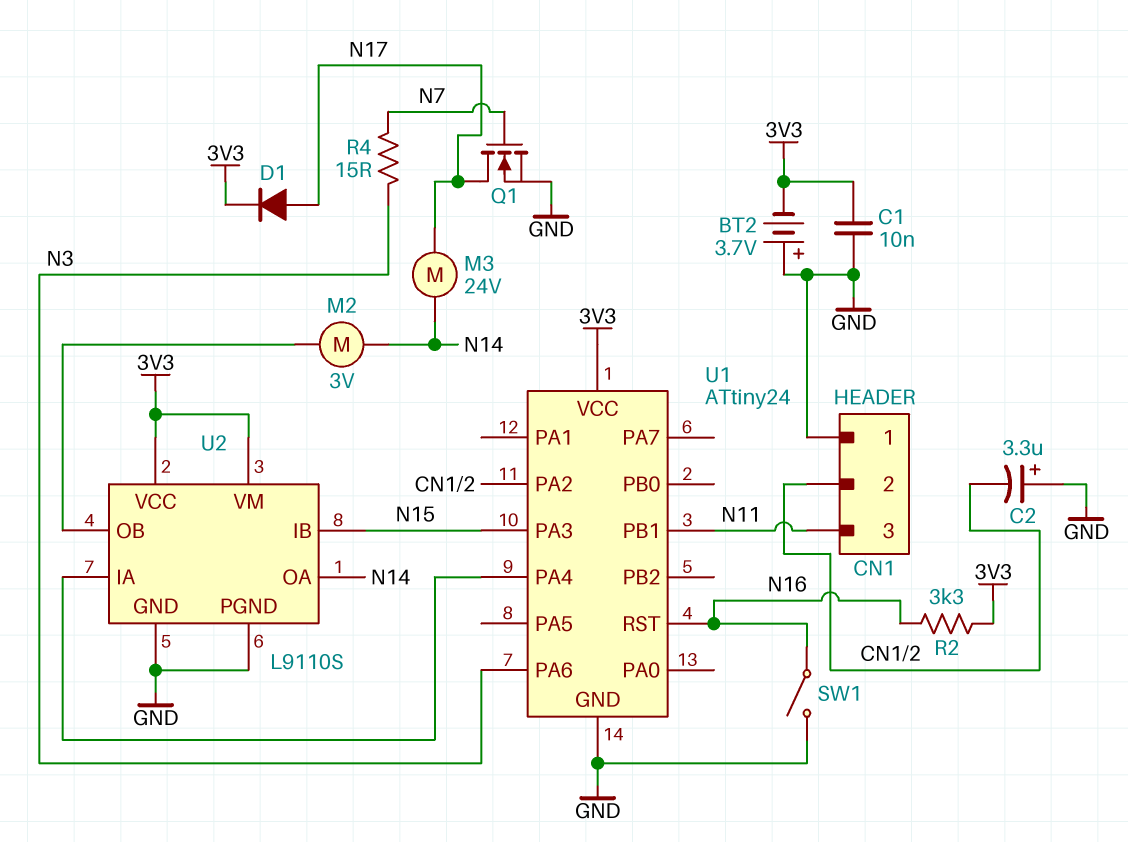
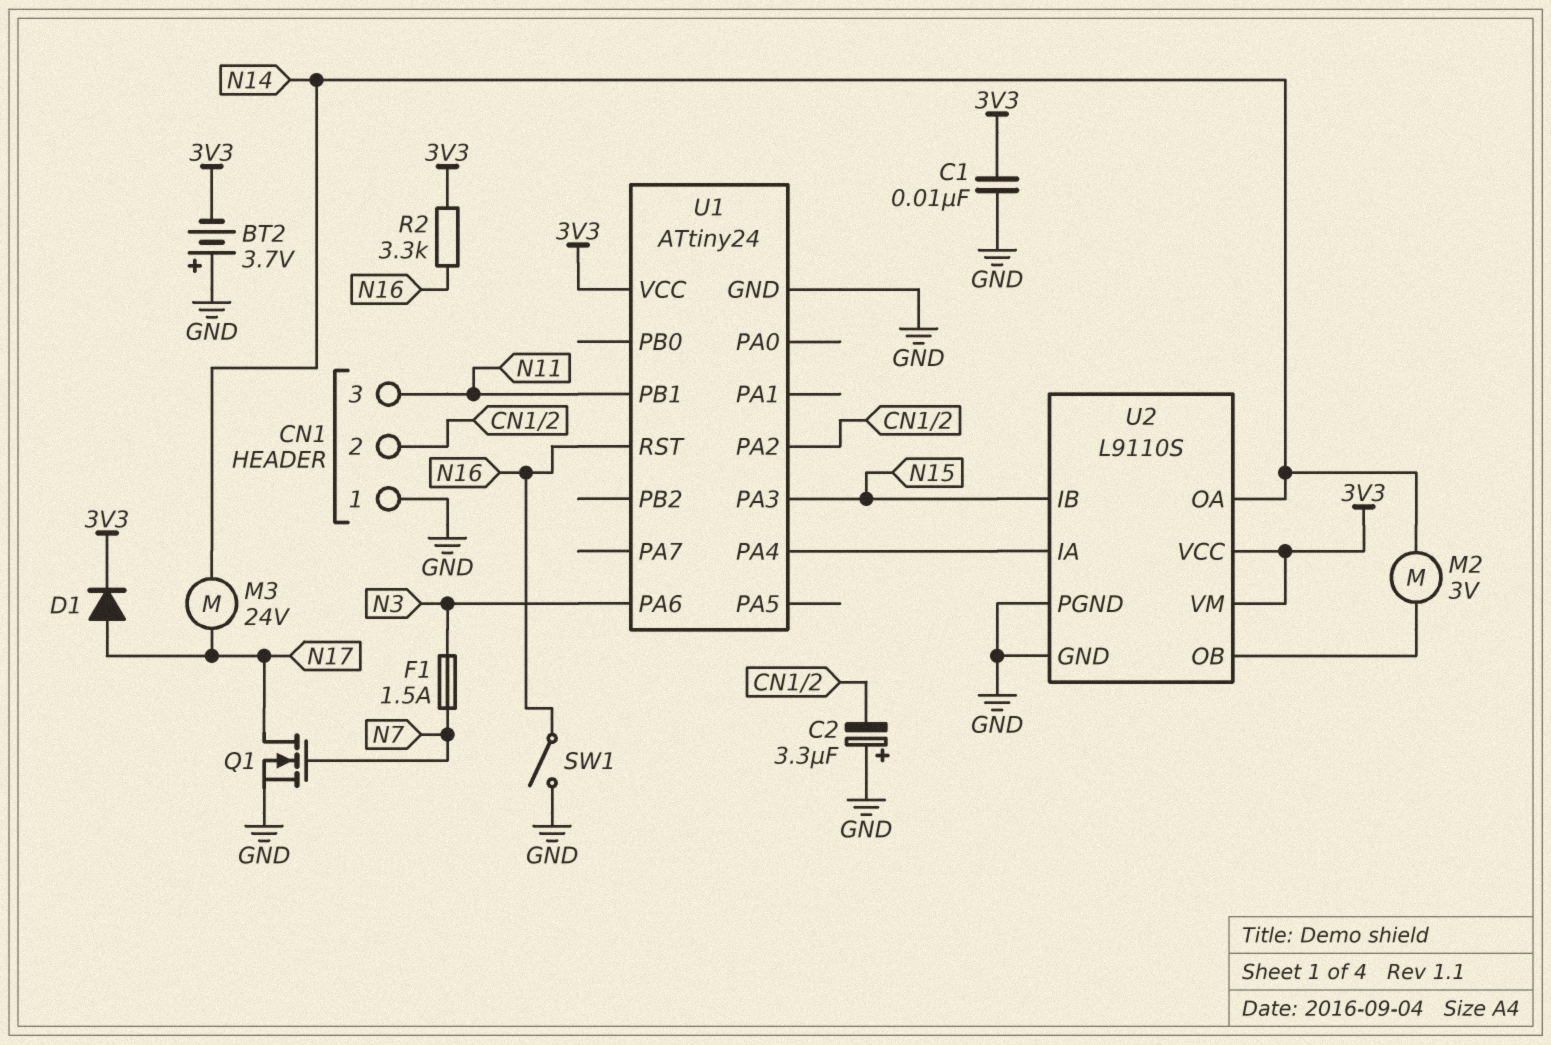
F1: none -> 1.5A (N3, N7)
R4: 15 (N3, N7) -> none

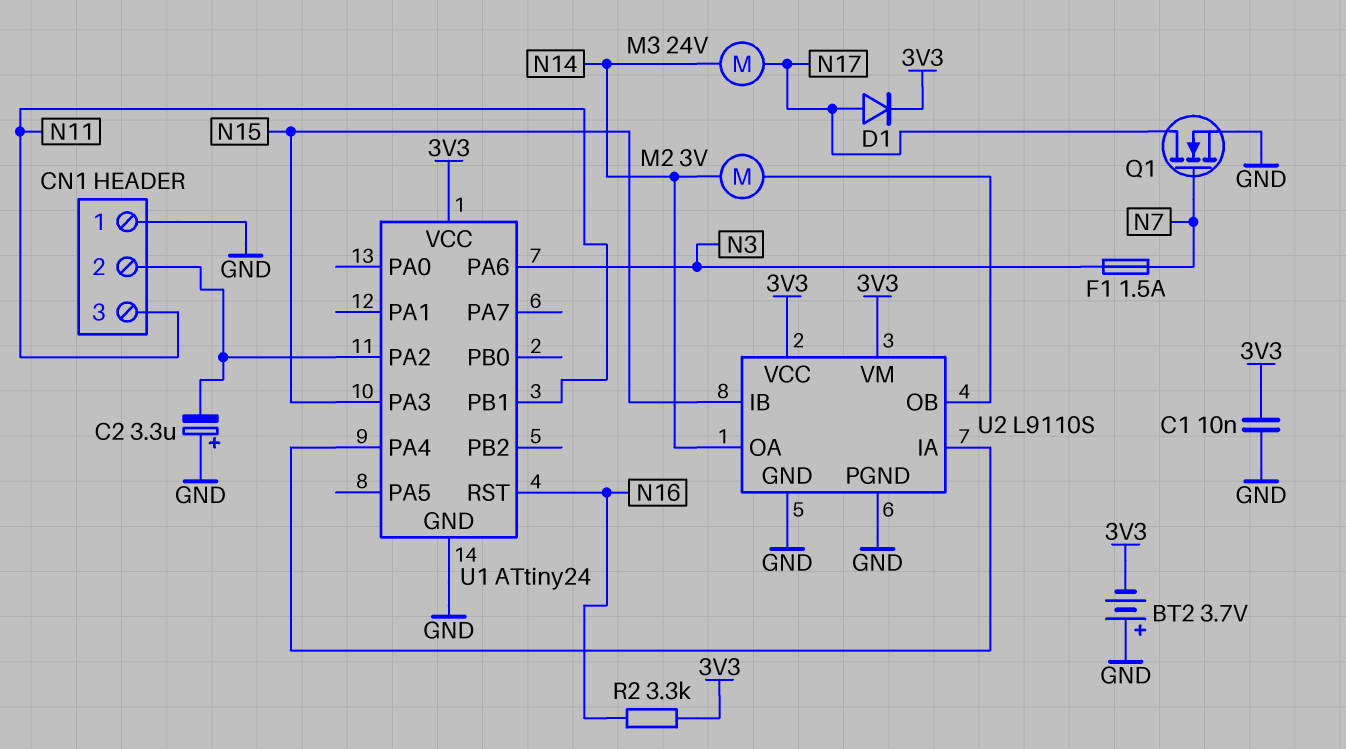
SW1: switch (GND, N16) -> none

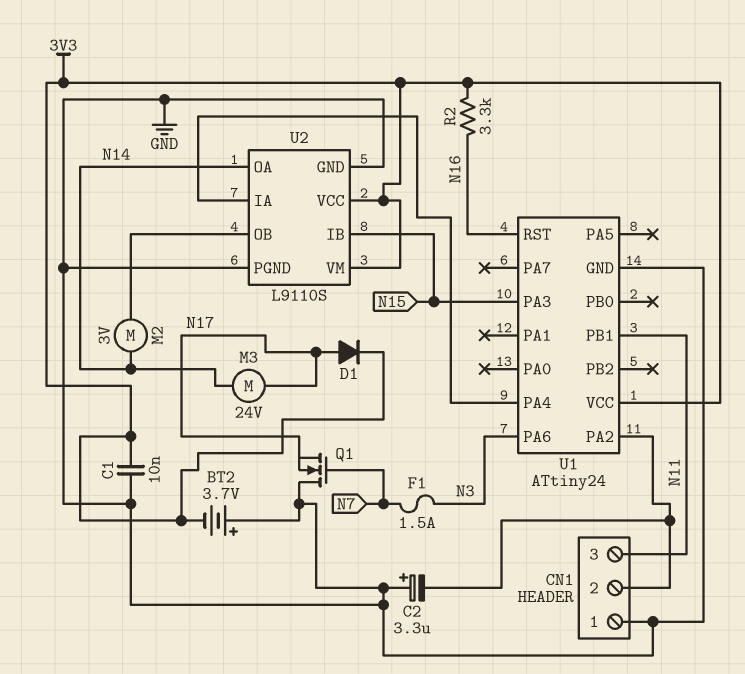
Q1: NMOS (G N7, D N17, S GND) -> NMOS (G N7, D GND, S N17)

